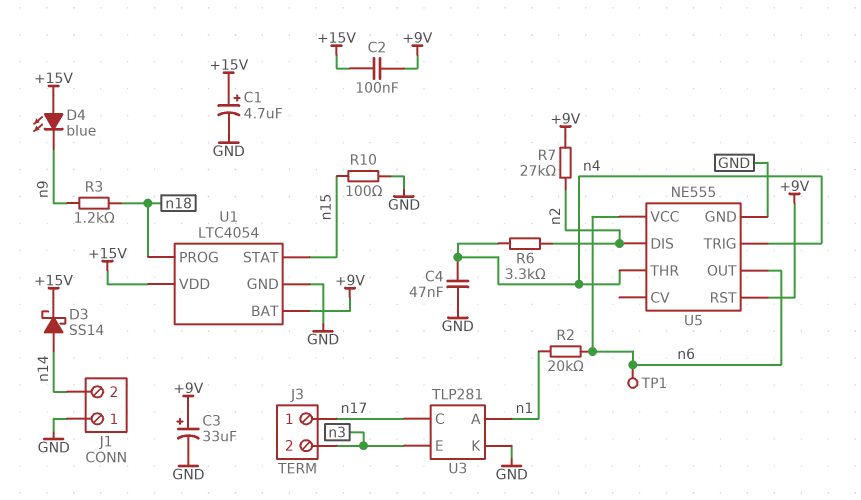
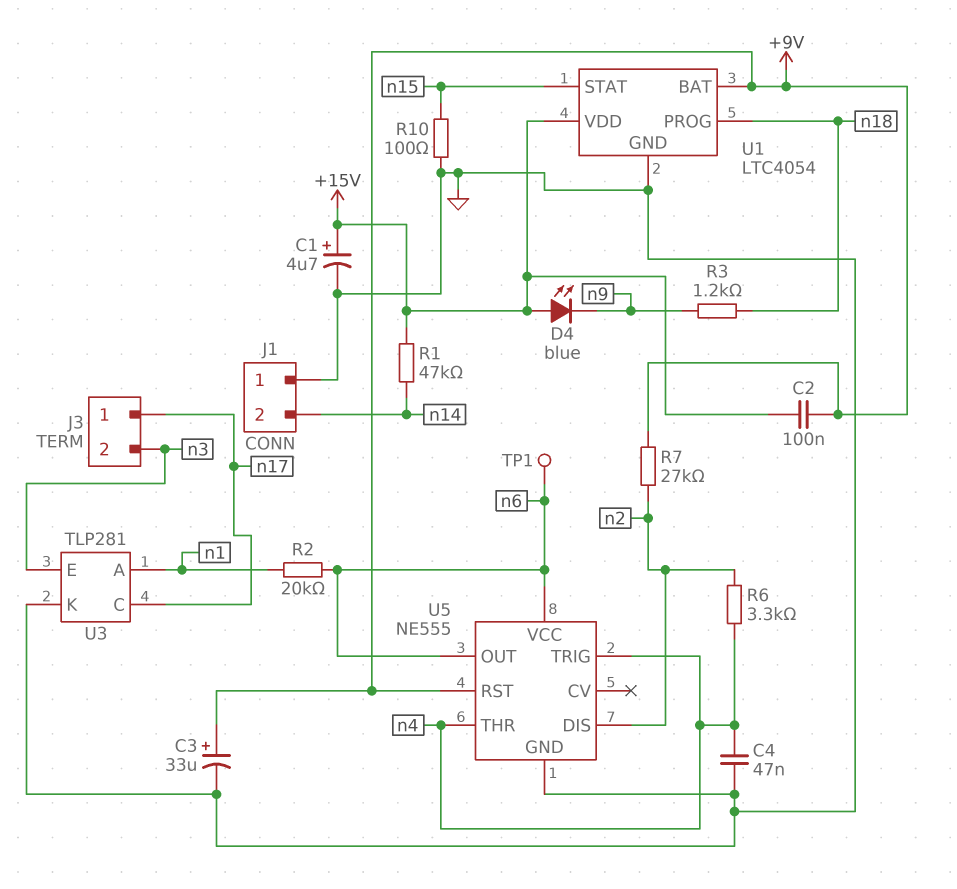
D3: schottky SS14 (A n14, K +15V) -> none
R1: none -> 47k (+15V, n14)

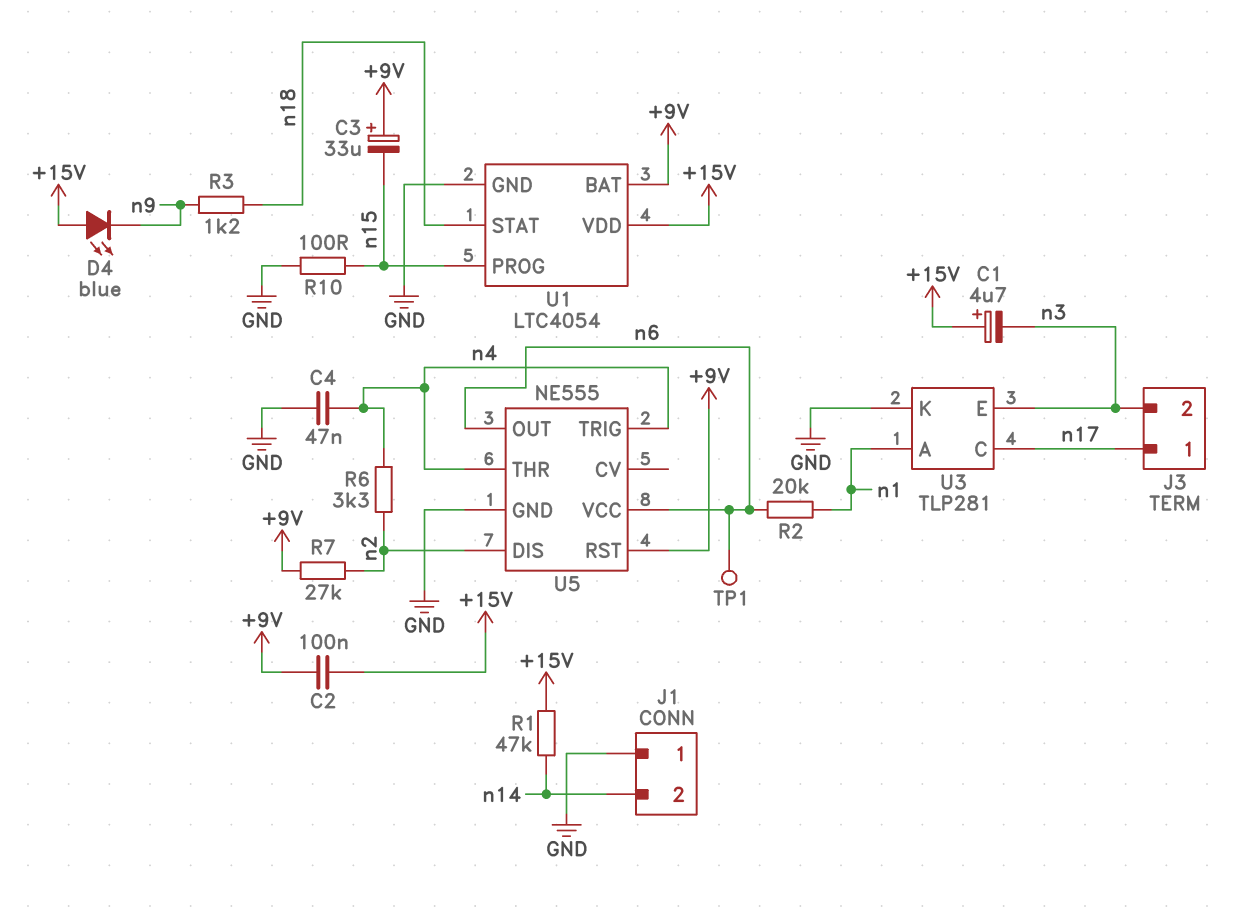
C1: 4.7uF (plus +15V, minus GND) -> 4.7uF (plus +15V, minus n3)
C3: 33uF (plus +9V, minus GND) -> 33uF (plus +9V, minus n15)
U1 pin PROG: n18 -> n15
U1 pin STAT: n15 -> n18

